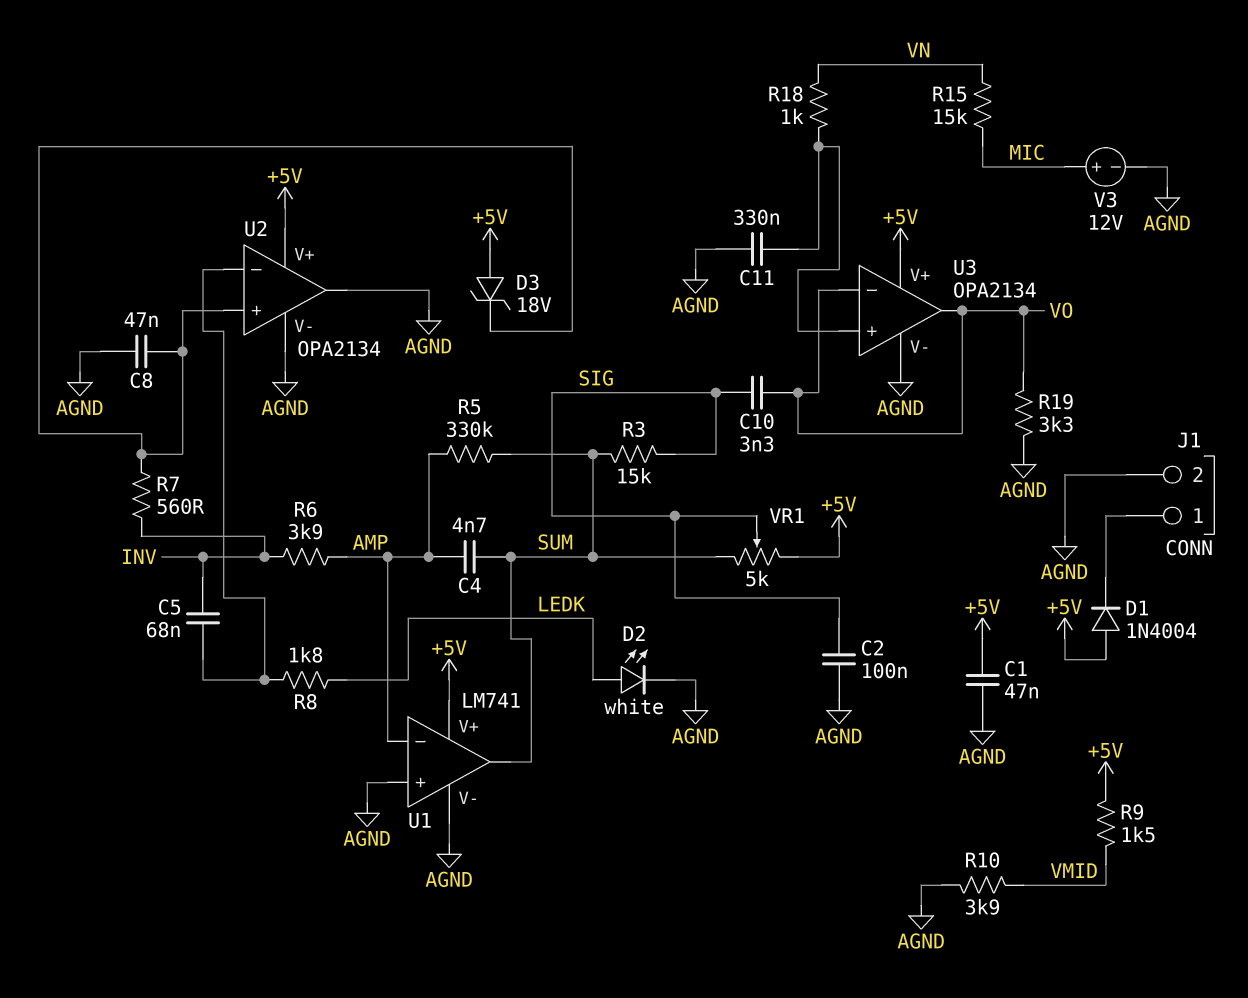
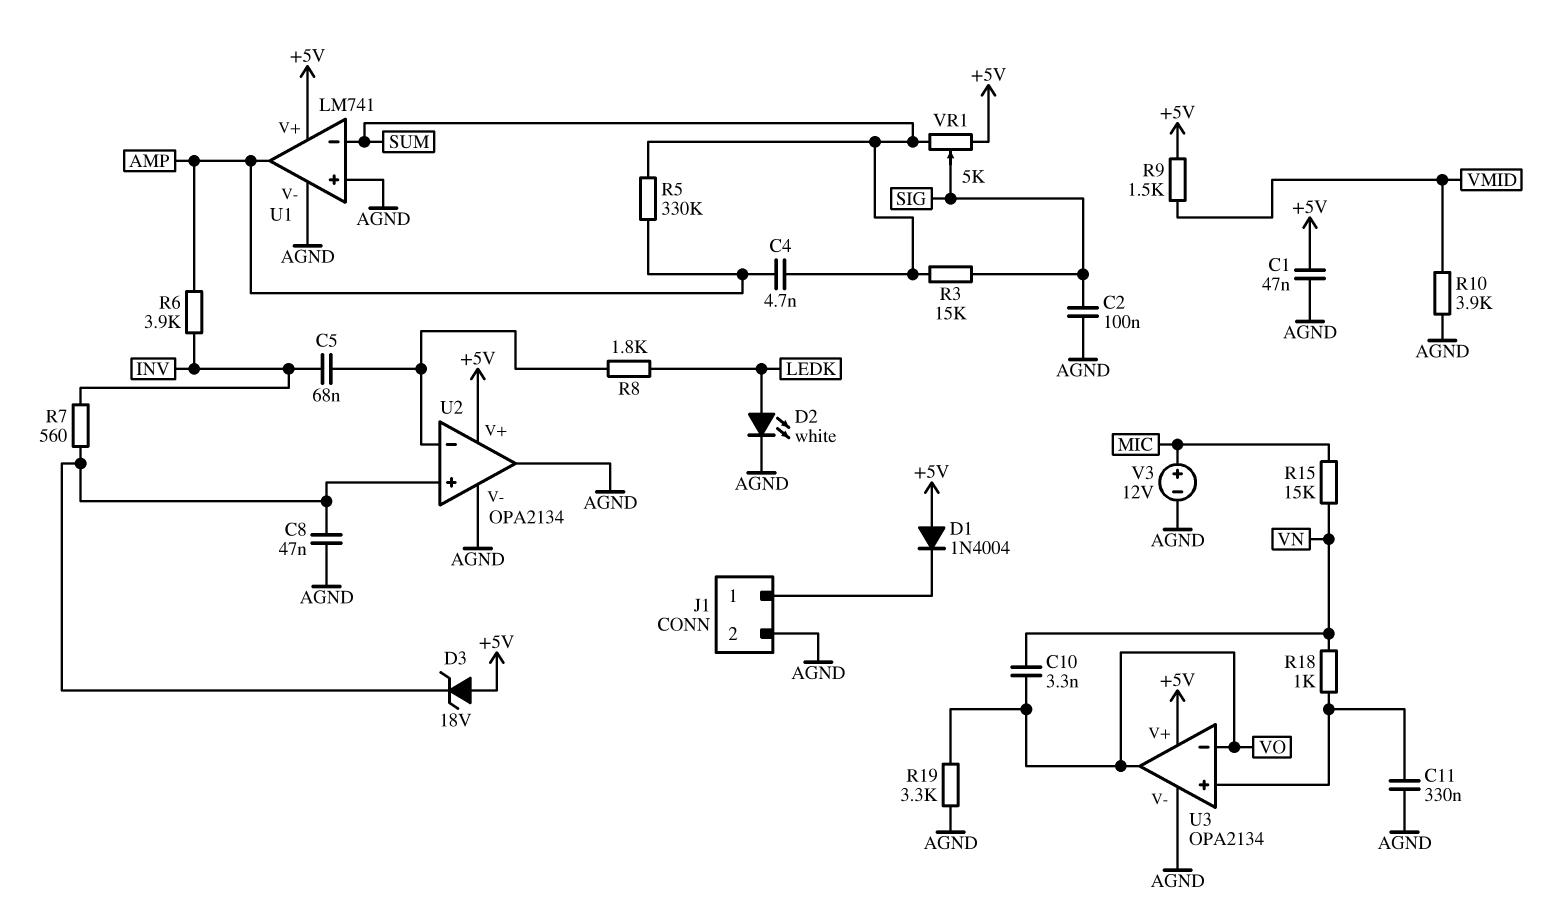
C10: 3.3nF (SIG, VO) -> 3.3nF (VN, VO)
U1 pin in-: AMP -> SUM
U1 pin out: SUM -> AMP

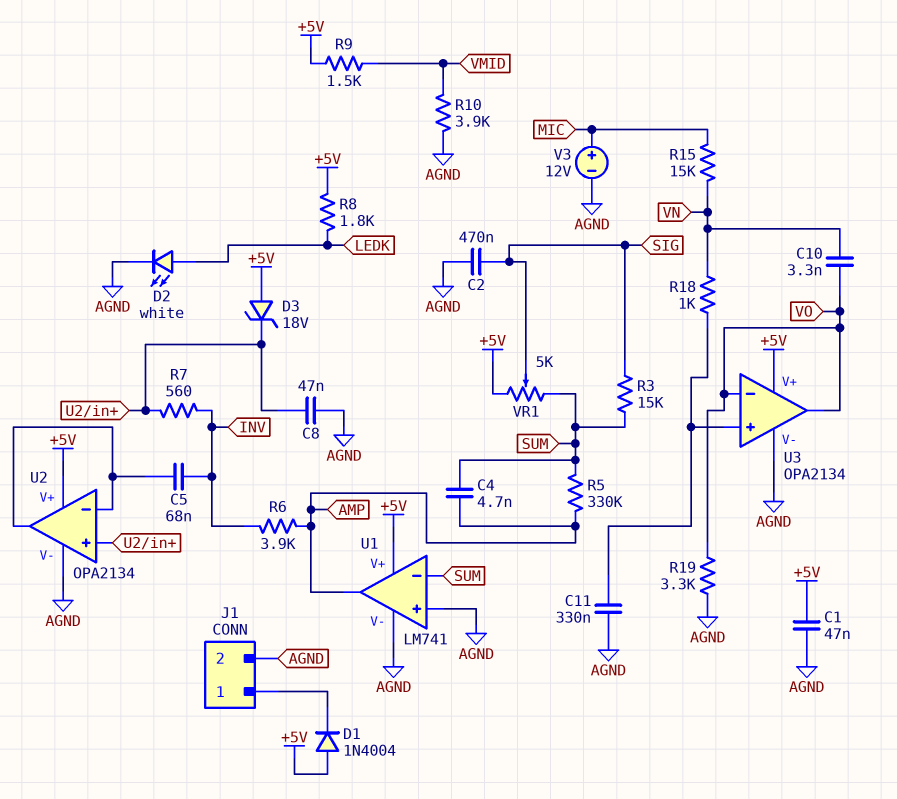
C2: 100nF (AGND, SIG) -> 470nF (AGND, SIG)
R8: 1.8k (LEDK, U2/in-) -> 1.8k (+5V, LEDK)
U2 pin out: AGND -> U2/in-

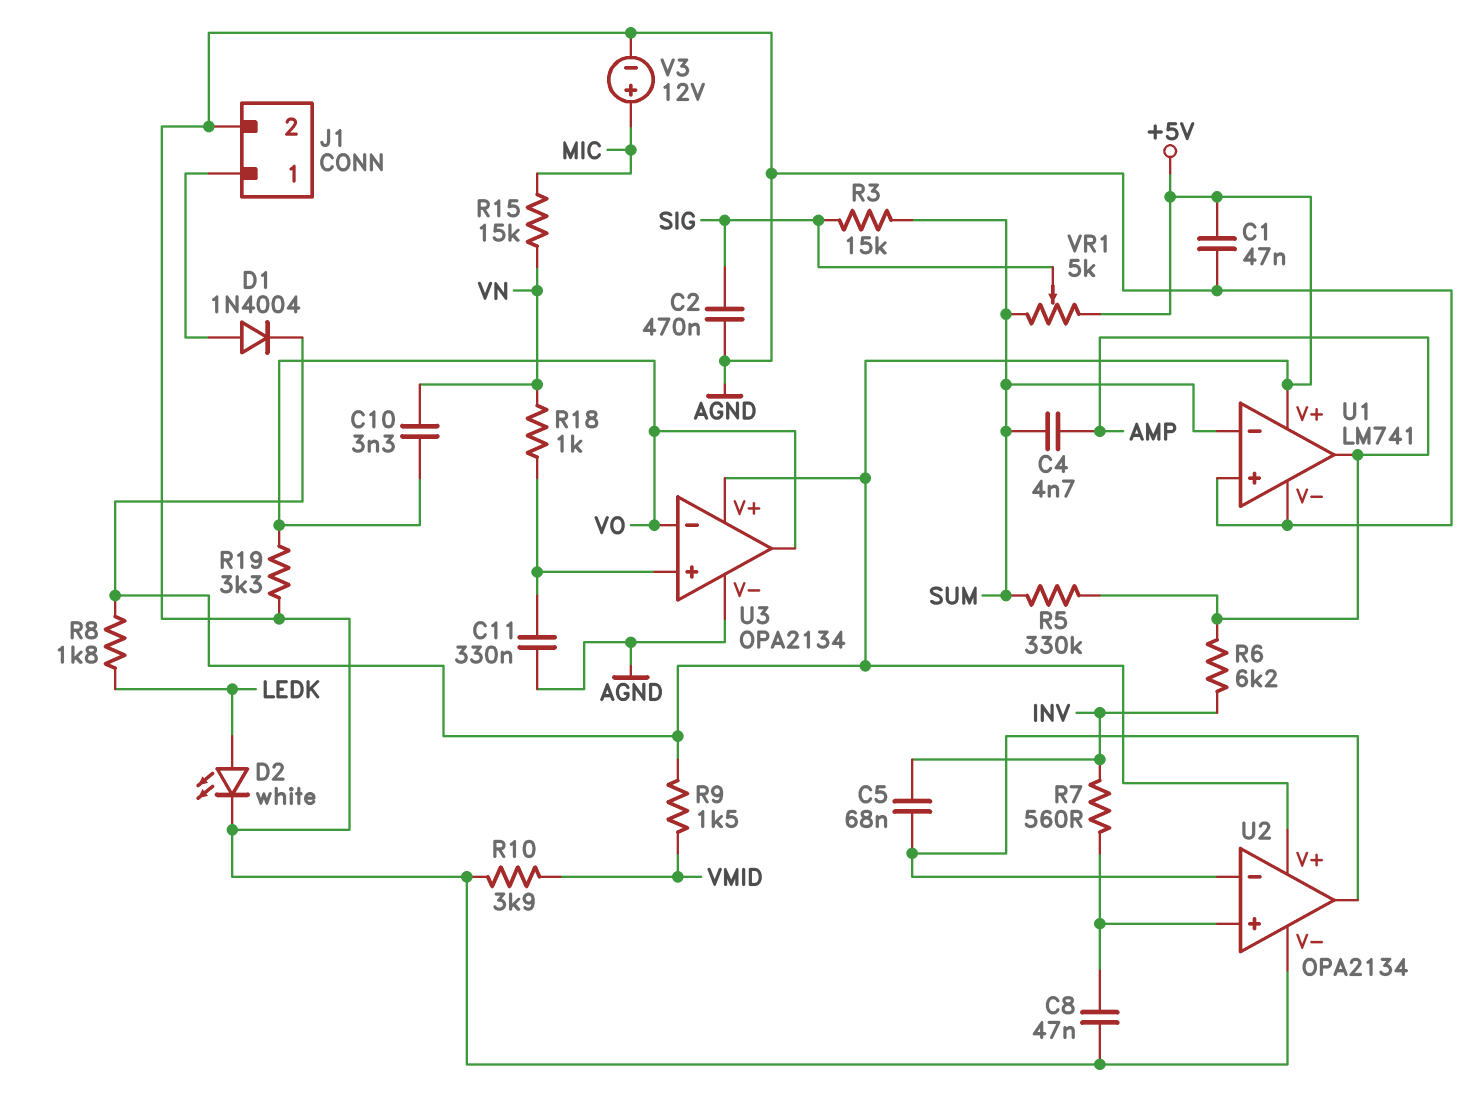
D1: diode 1N4004 (A +5V, K J1/1) -> diode 1N4004 (A J1/1, K +5V)
D3: zener 18V (A +5V, K U2/in+) -> none
R6: 3.9k (AMP, INV) -> 6.2k (AMP, INV)

